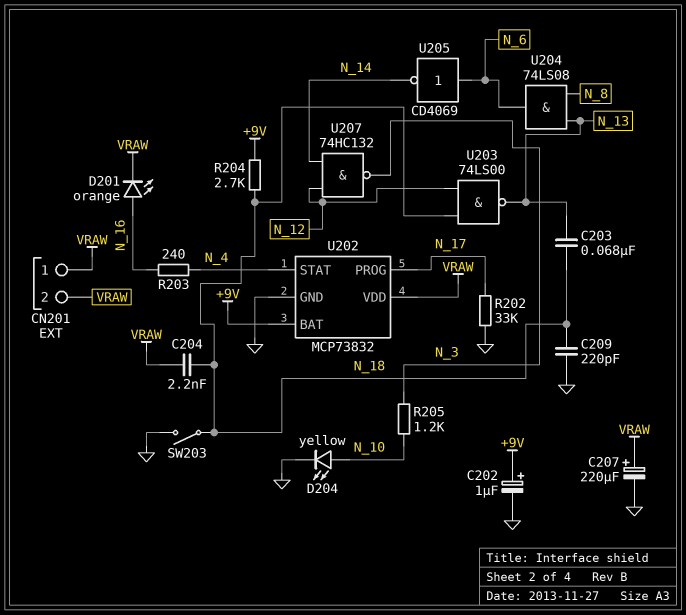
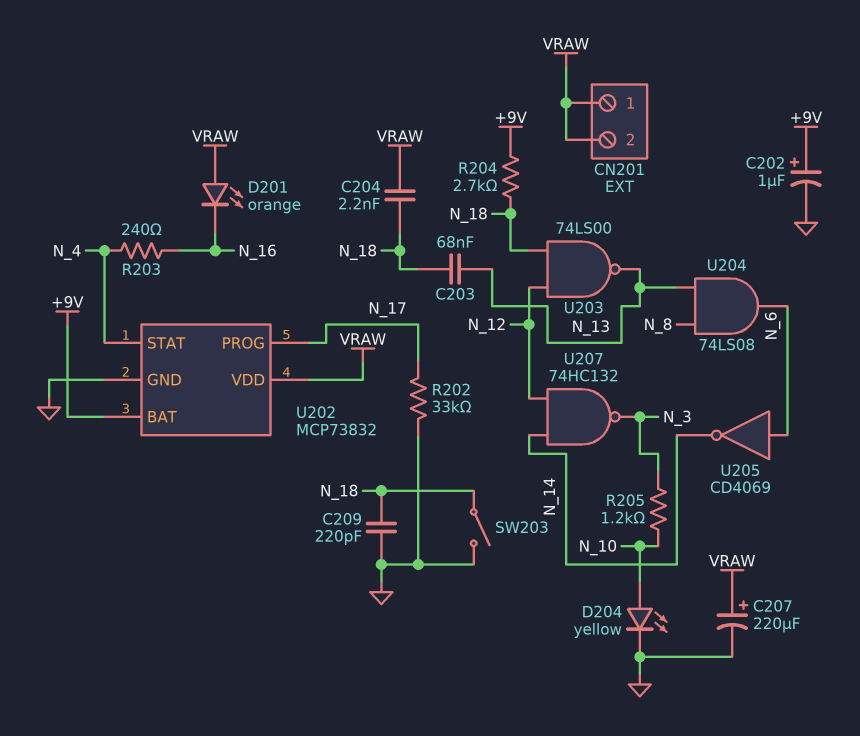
D201: LED orange (A N_16, K VRAW) -> LED orange (A VRAW, K N_16)

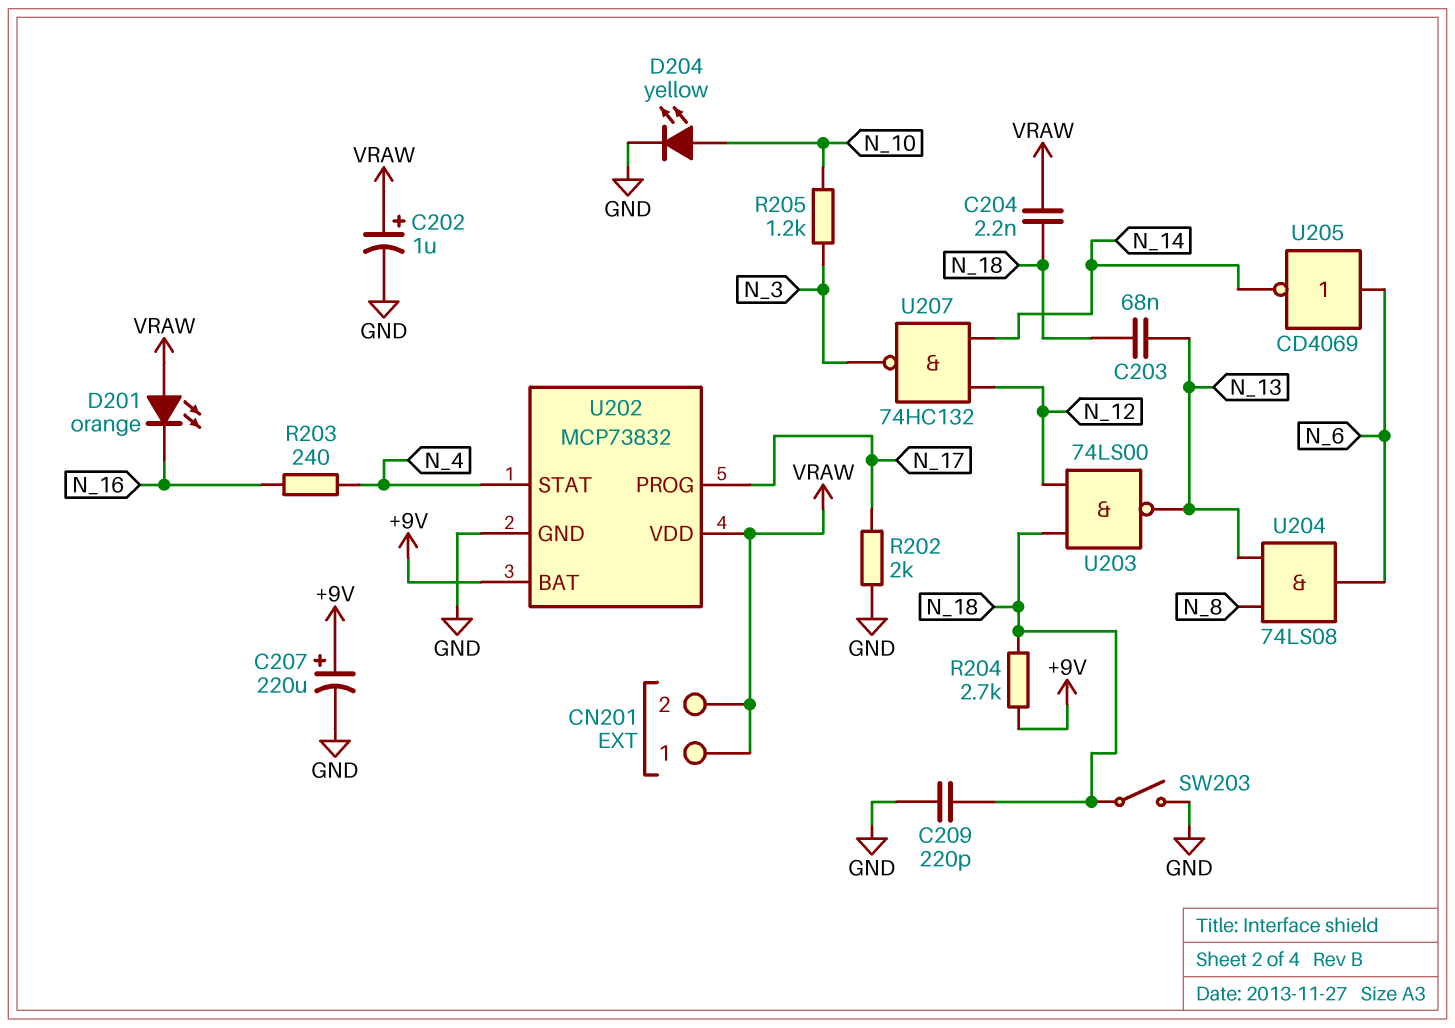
C202: 1uF (plus +9V, minus GND) -> 1uF (plus VRAW, minus GND)
C207: 220uF (plus VRAW, minus GND) -> 220uF (plus +9V, minus GND)
R202: 33k (GND, N_17) -> 2k (GND, N_17)

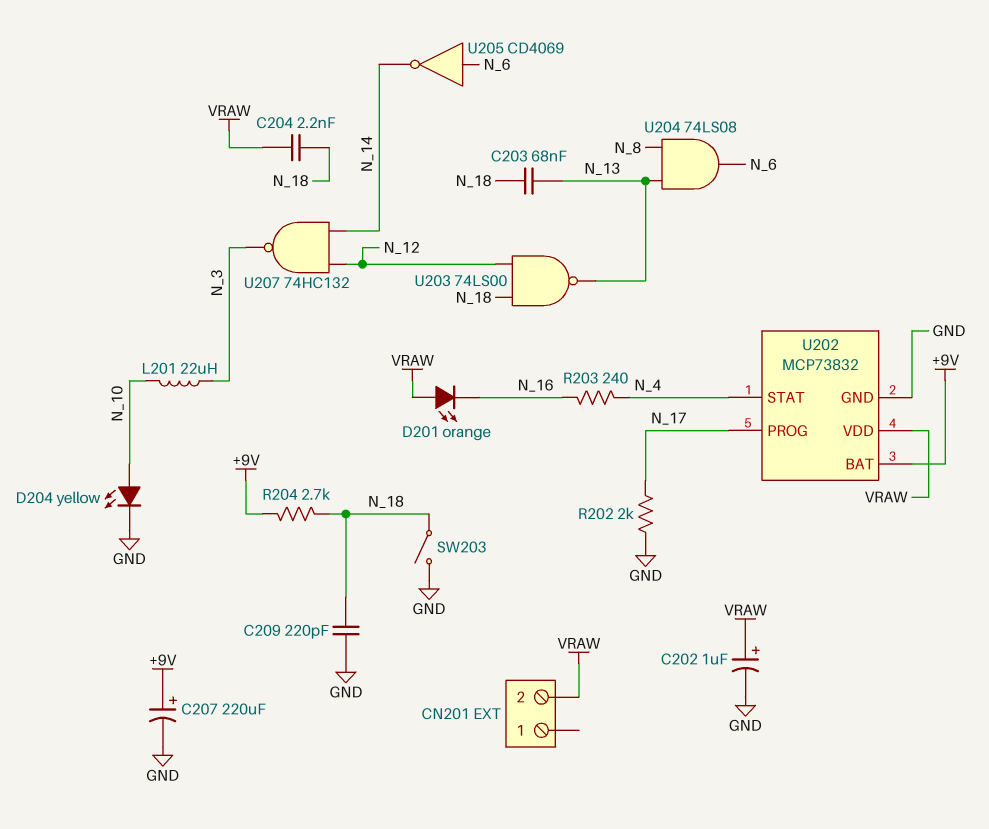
CN201 pin 1: VRAW -> none
L201: none -> 22uH (N_3, N_10)
R205: 1.2k (N_3, N_10) -> none

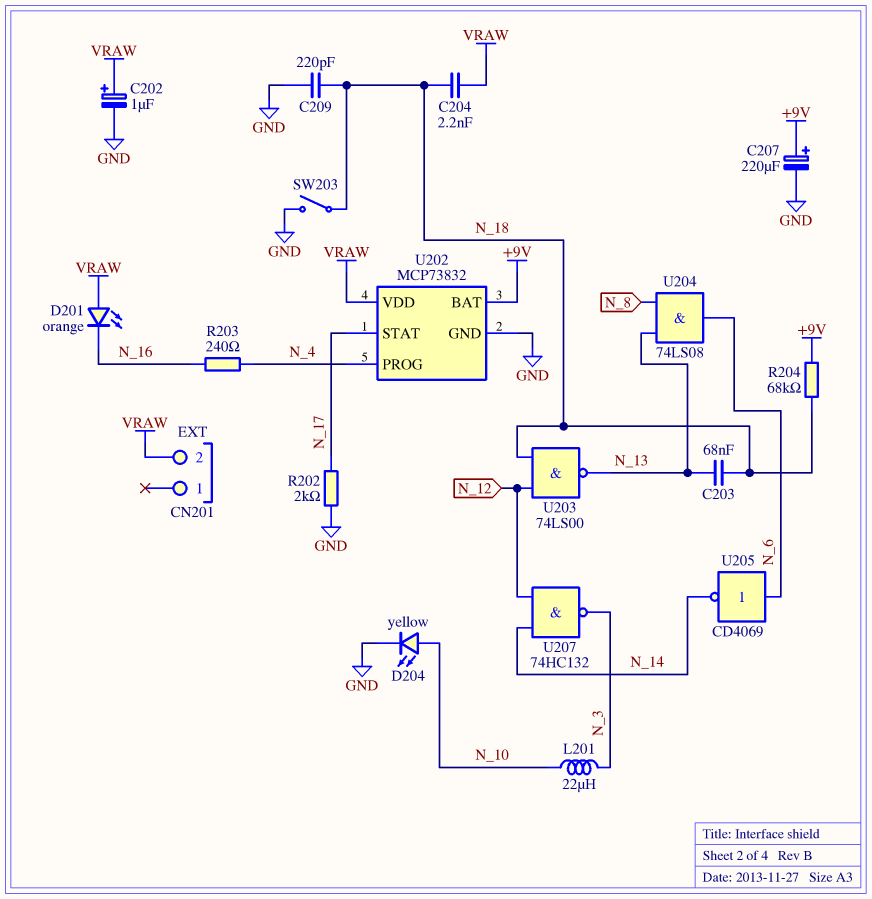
R204: 2.7k (+9V, N_18) -> 68k (+9V, N_18)
U202 pin PROG: N_17 -> N_4
U202 pin STAT: N_4 -> N_17

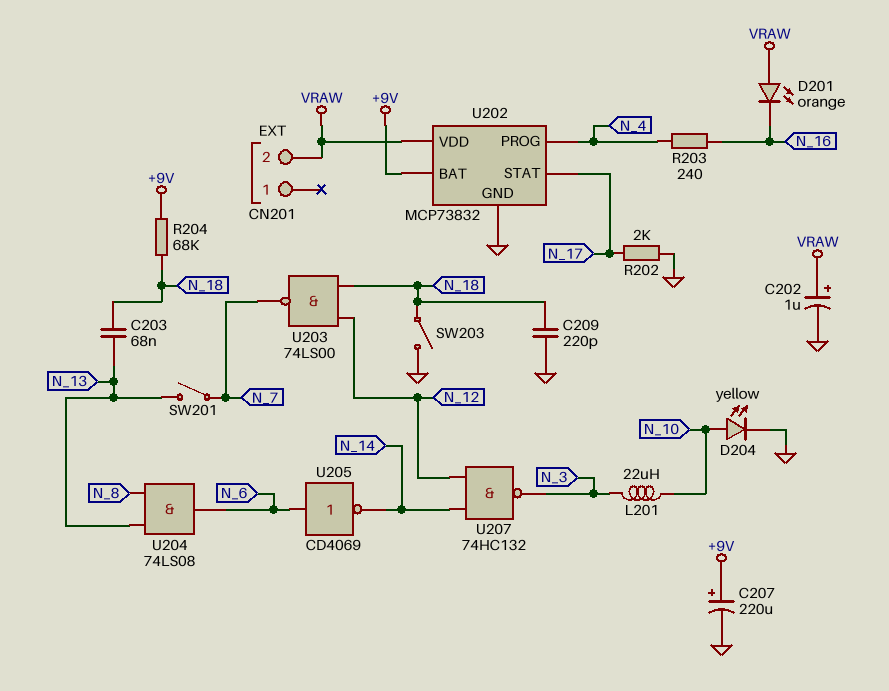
C204: 2.2nF (N_18, VRAW) -> none
SW201: none -> switch (N_7, N_13)
U203: NAND 74LS00 (in N_12, in N_18, out N_13) -> NAND 74LS00 (in N_12, in N_18, out N_7)

